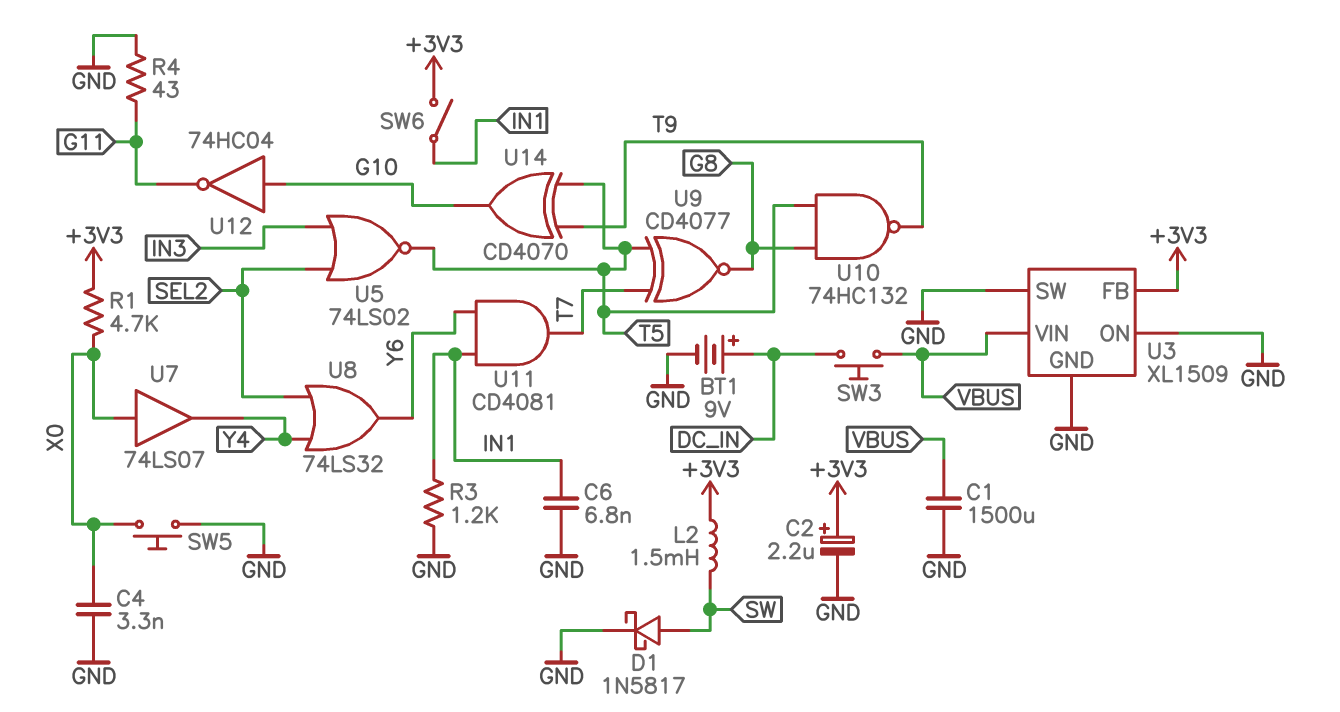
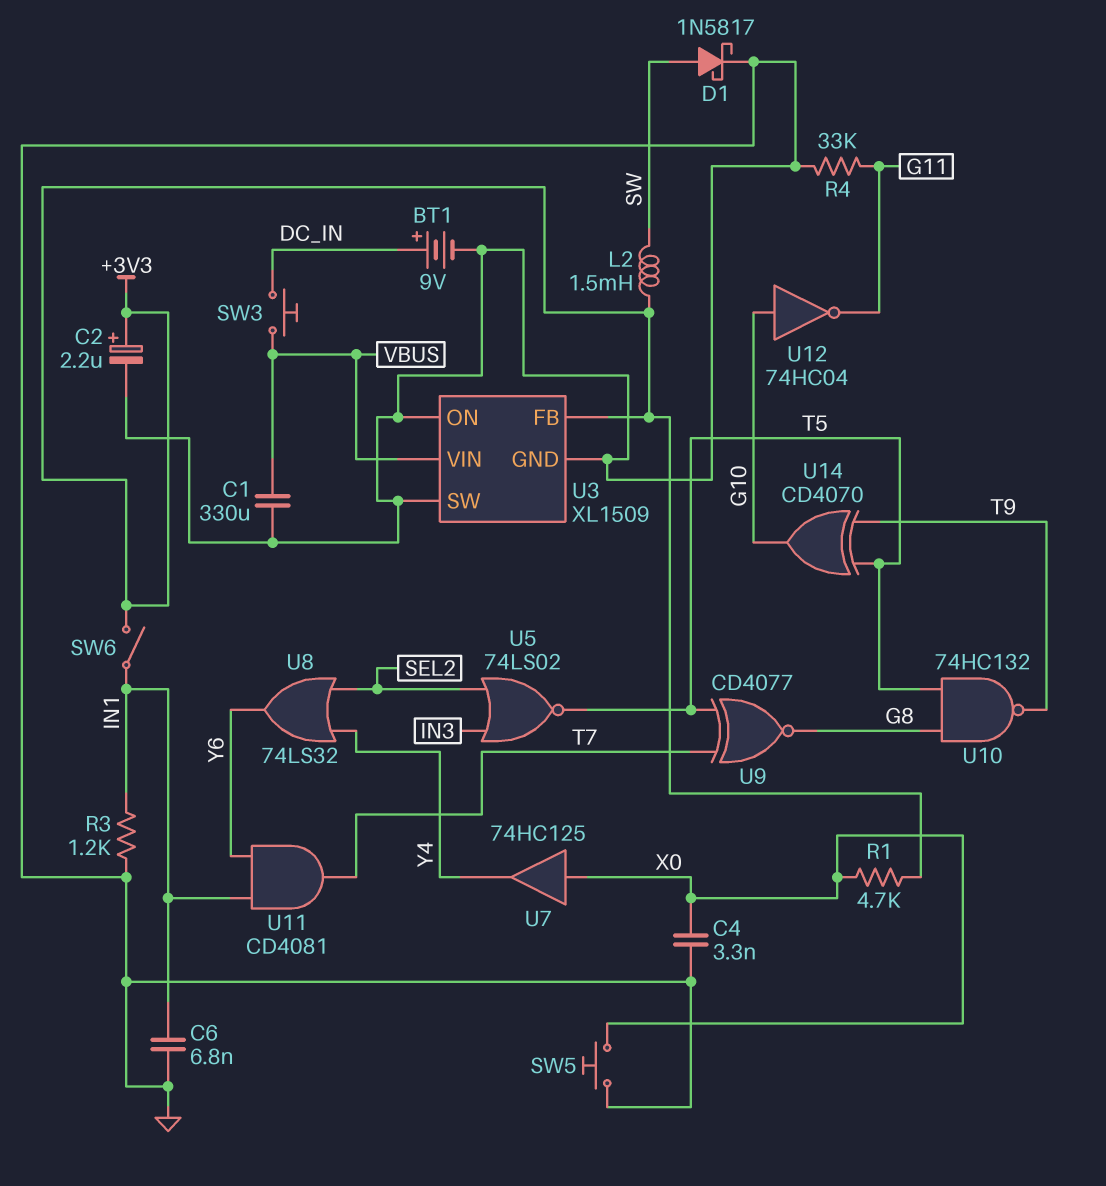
C1: 1500uF (GND, VBUS) -> 330uF (GND, VBUS)
R4: 43 (G11, GND) -> 33k (G11, GND)
U7: buffer 74LS07 (in X0, out Y4) -> buffer 74HC125 (in X0, out Y4)

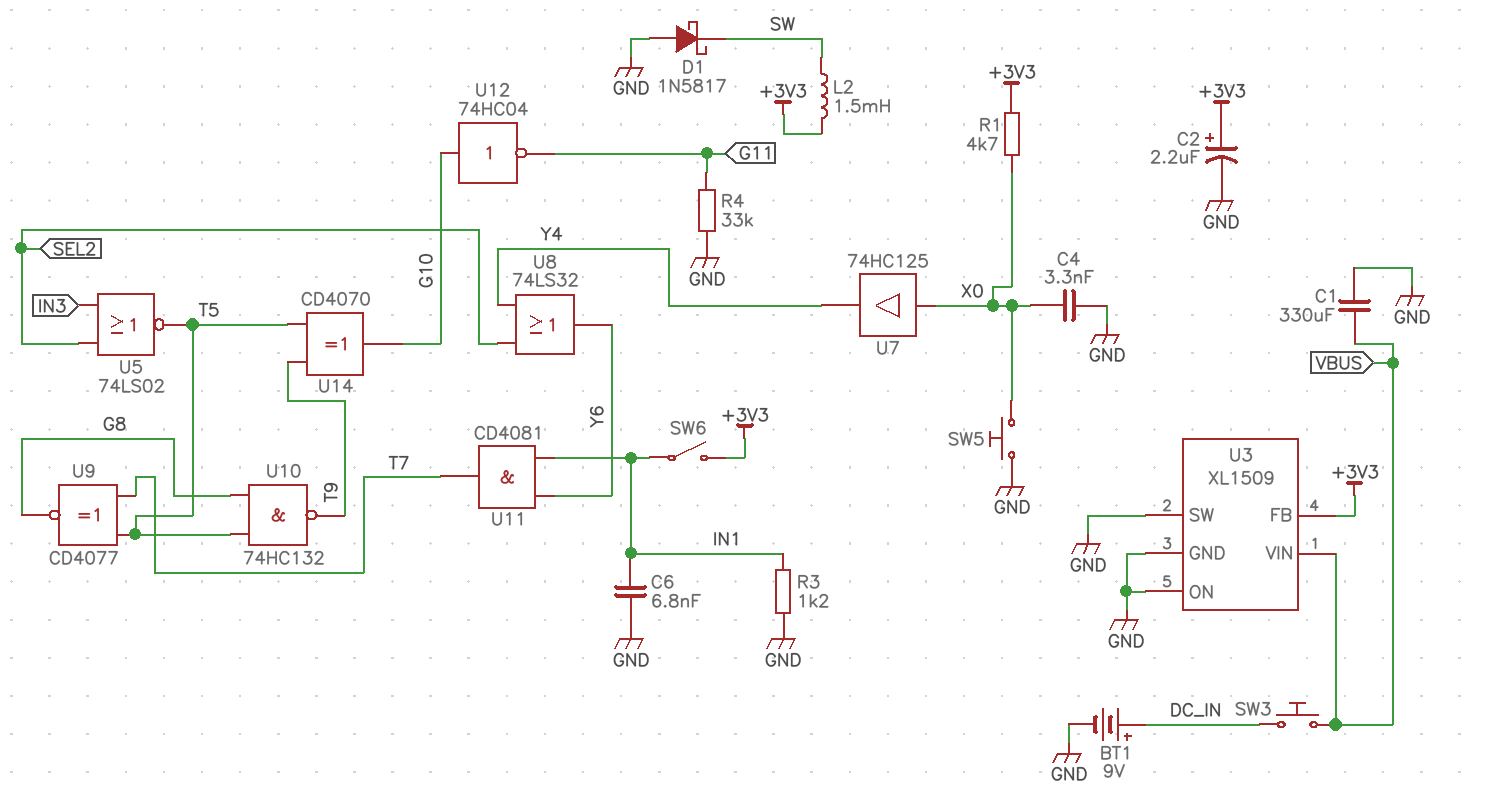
D1: schottky 1N5817 (A SW, K GND) -> schottky 1N5817 (A GND, K SW)

